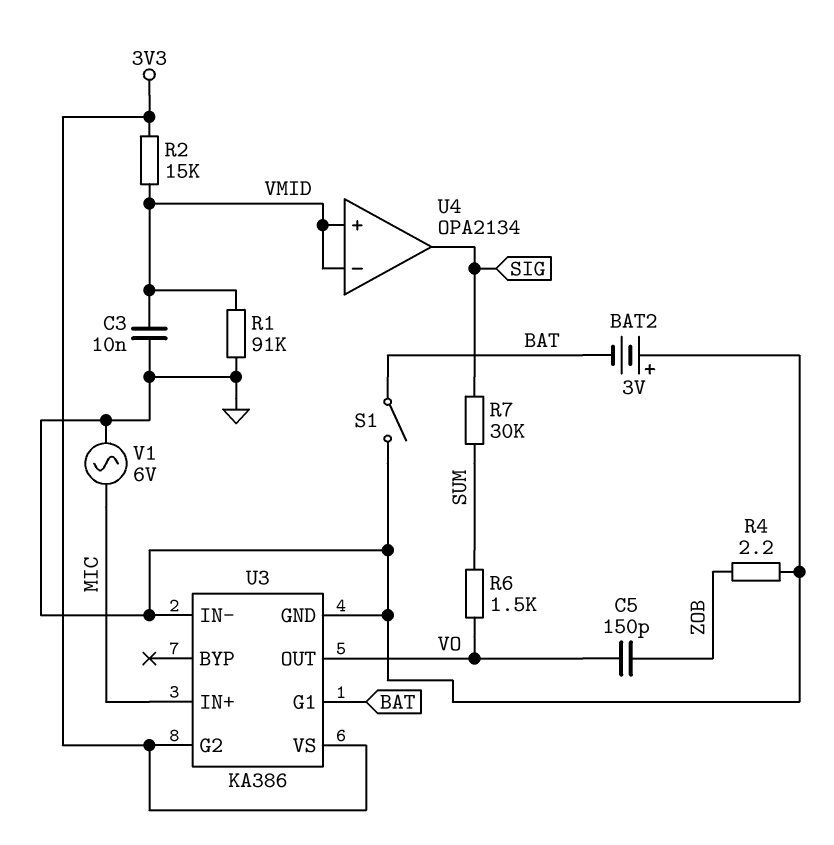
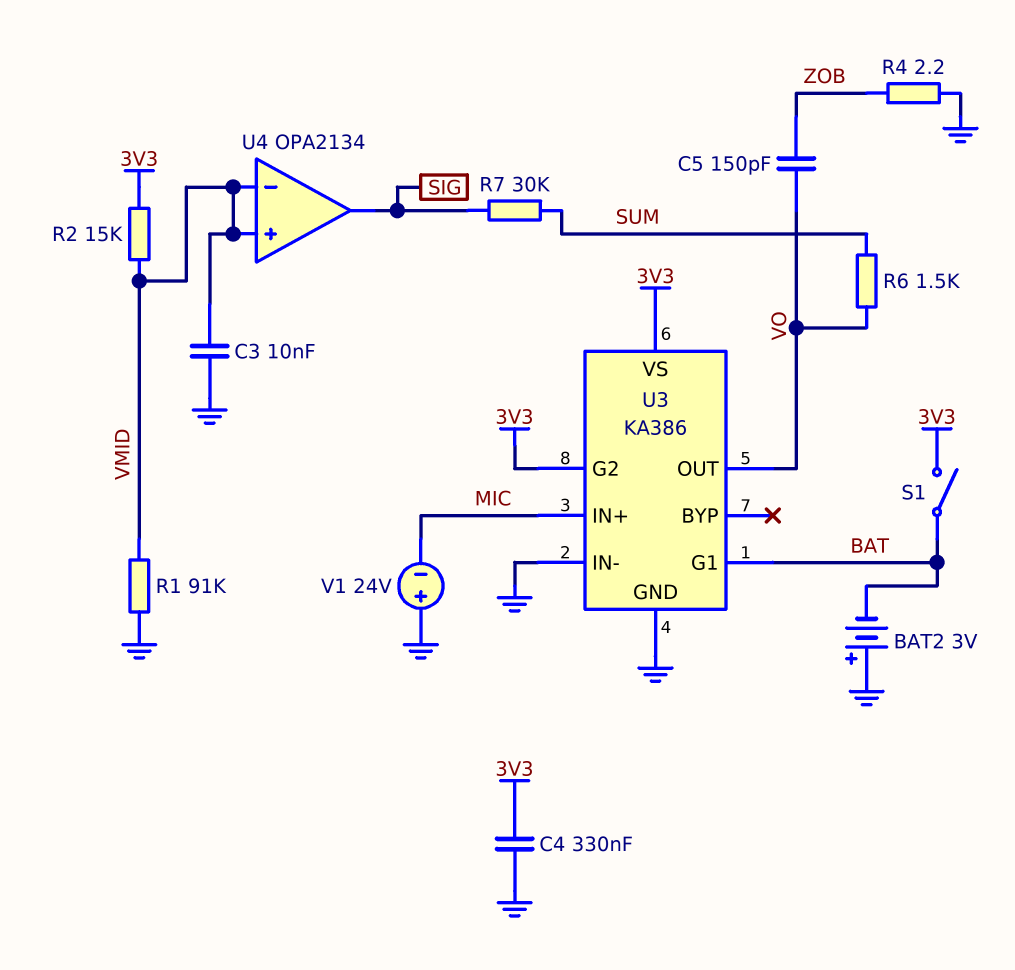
C4: none -> 330nF (3V3, GND)
S1: switch (BAT, GND) -> switch (3V3, BAT)
V1: AC 6V (GND, MIC) -> 24V (plus GND, minus MIC)

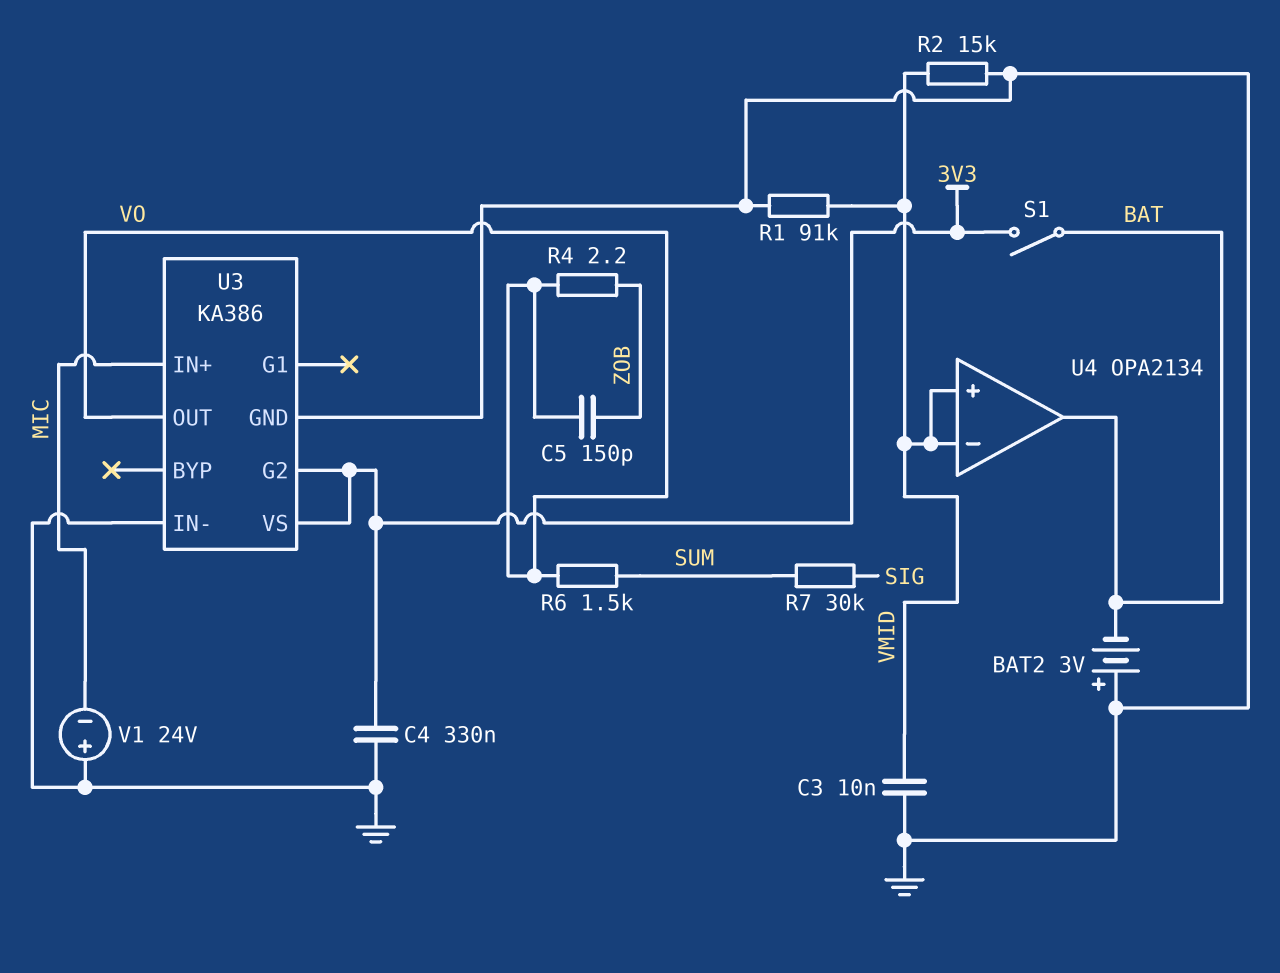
R2: 15k (3V3, VMID) -> 15k (GND, VMID)
R4: 2.2 (GND, ZOB) -> 2.2 (VO, ZOB)
U3 pin G1: BAT -> none
U4 pin out: SIG -> BAT

